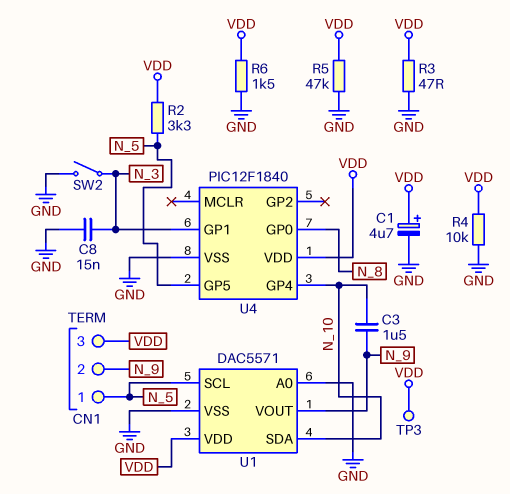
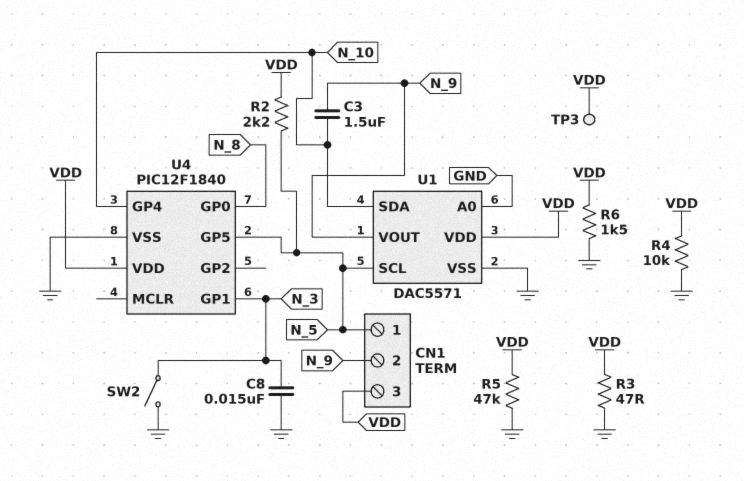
C1: 4.7uF (plus VDD, minus GND) -> none
R2: 3.3k (N_5, VDD) -> 2.2k (N_5, VDD)

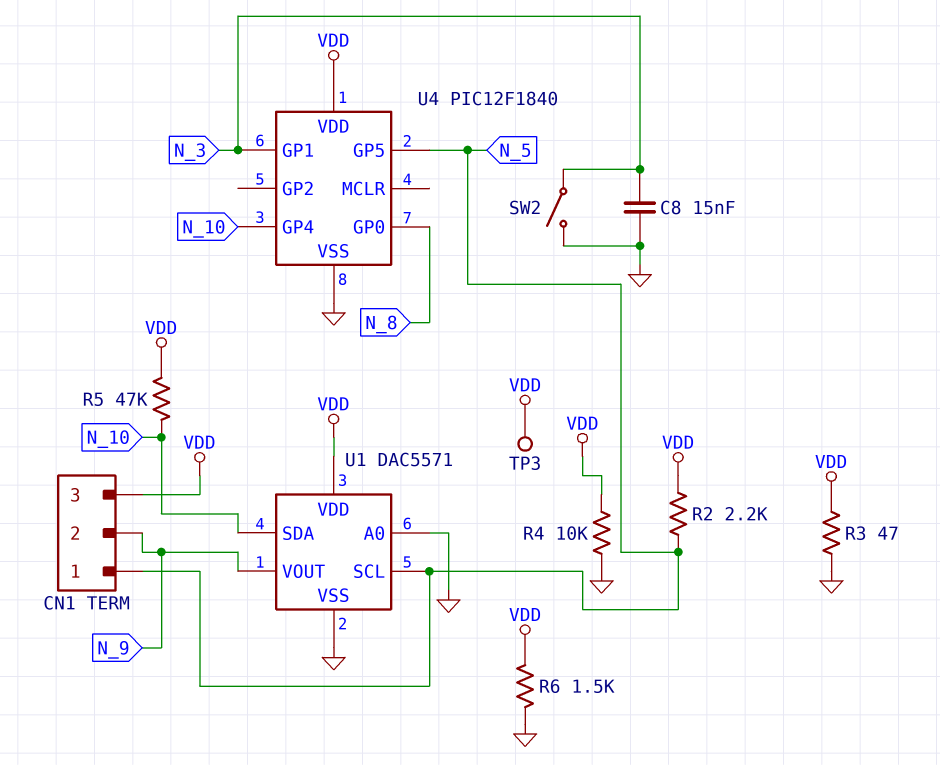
C3: 1.5uF (N_9, N_10) -> none
R5: 47k (GND, VDD) -> 47k (N_10, VDD)

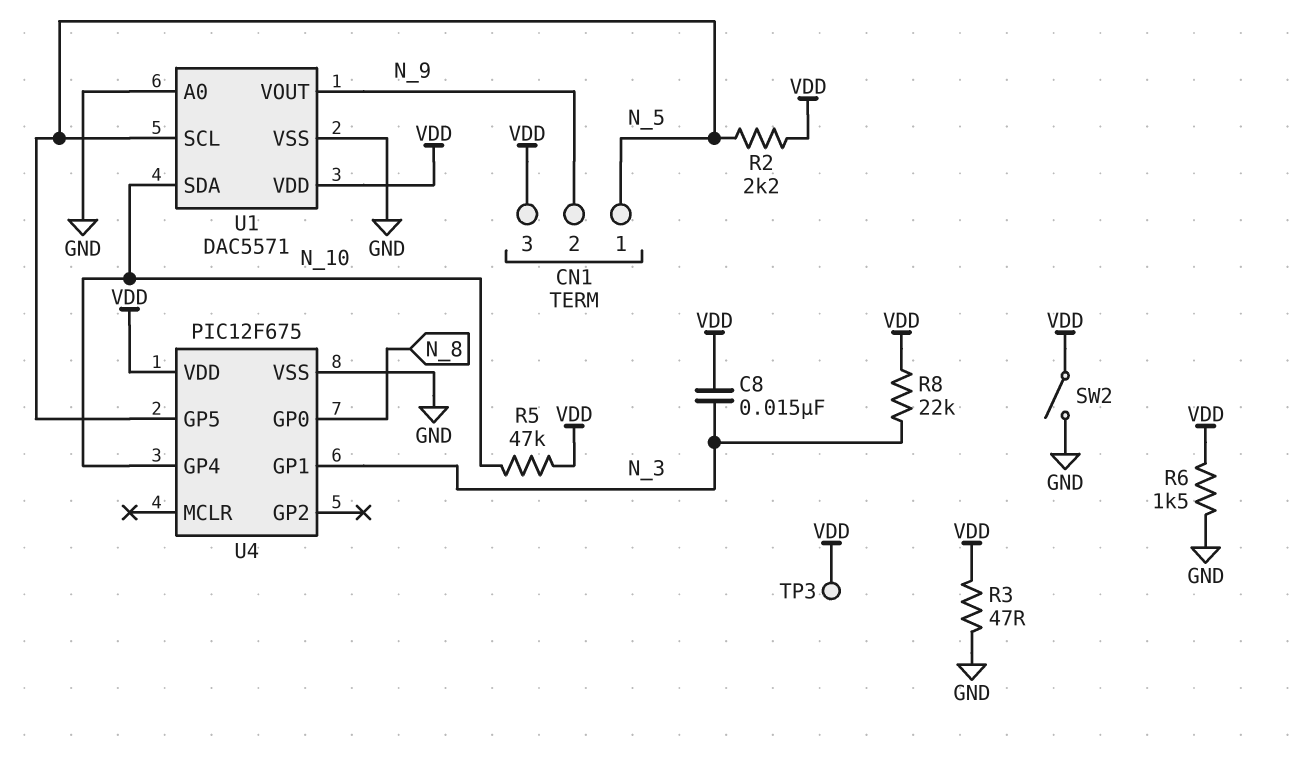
C8: 15nF (GND, N_3) -> 15nF (N_3, VDD)
R4: 10k (GND, VDD) -> none
R8: none -> 22k (N_3, VDD)
SW2: switch (GND, N_3) -> switch (GND, VDD)
U4: PIC12F1840 -> PIC12F675

